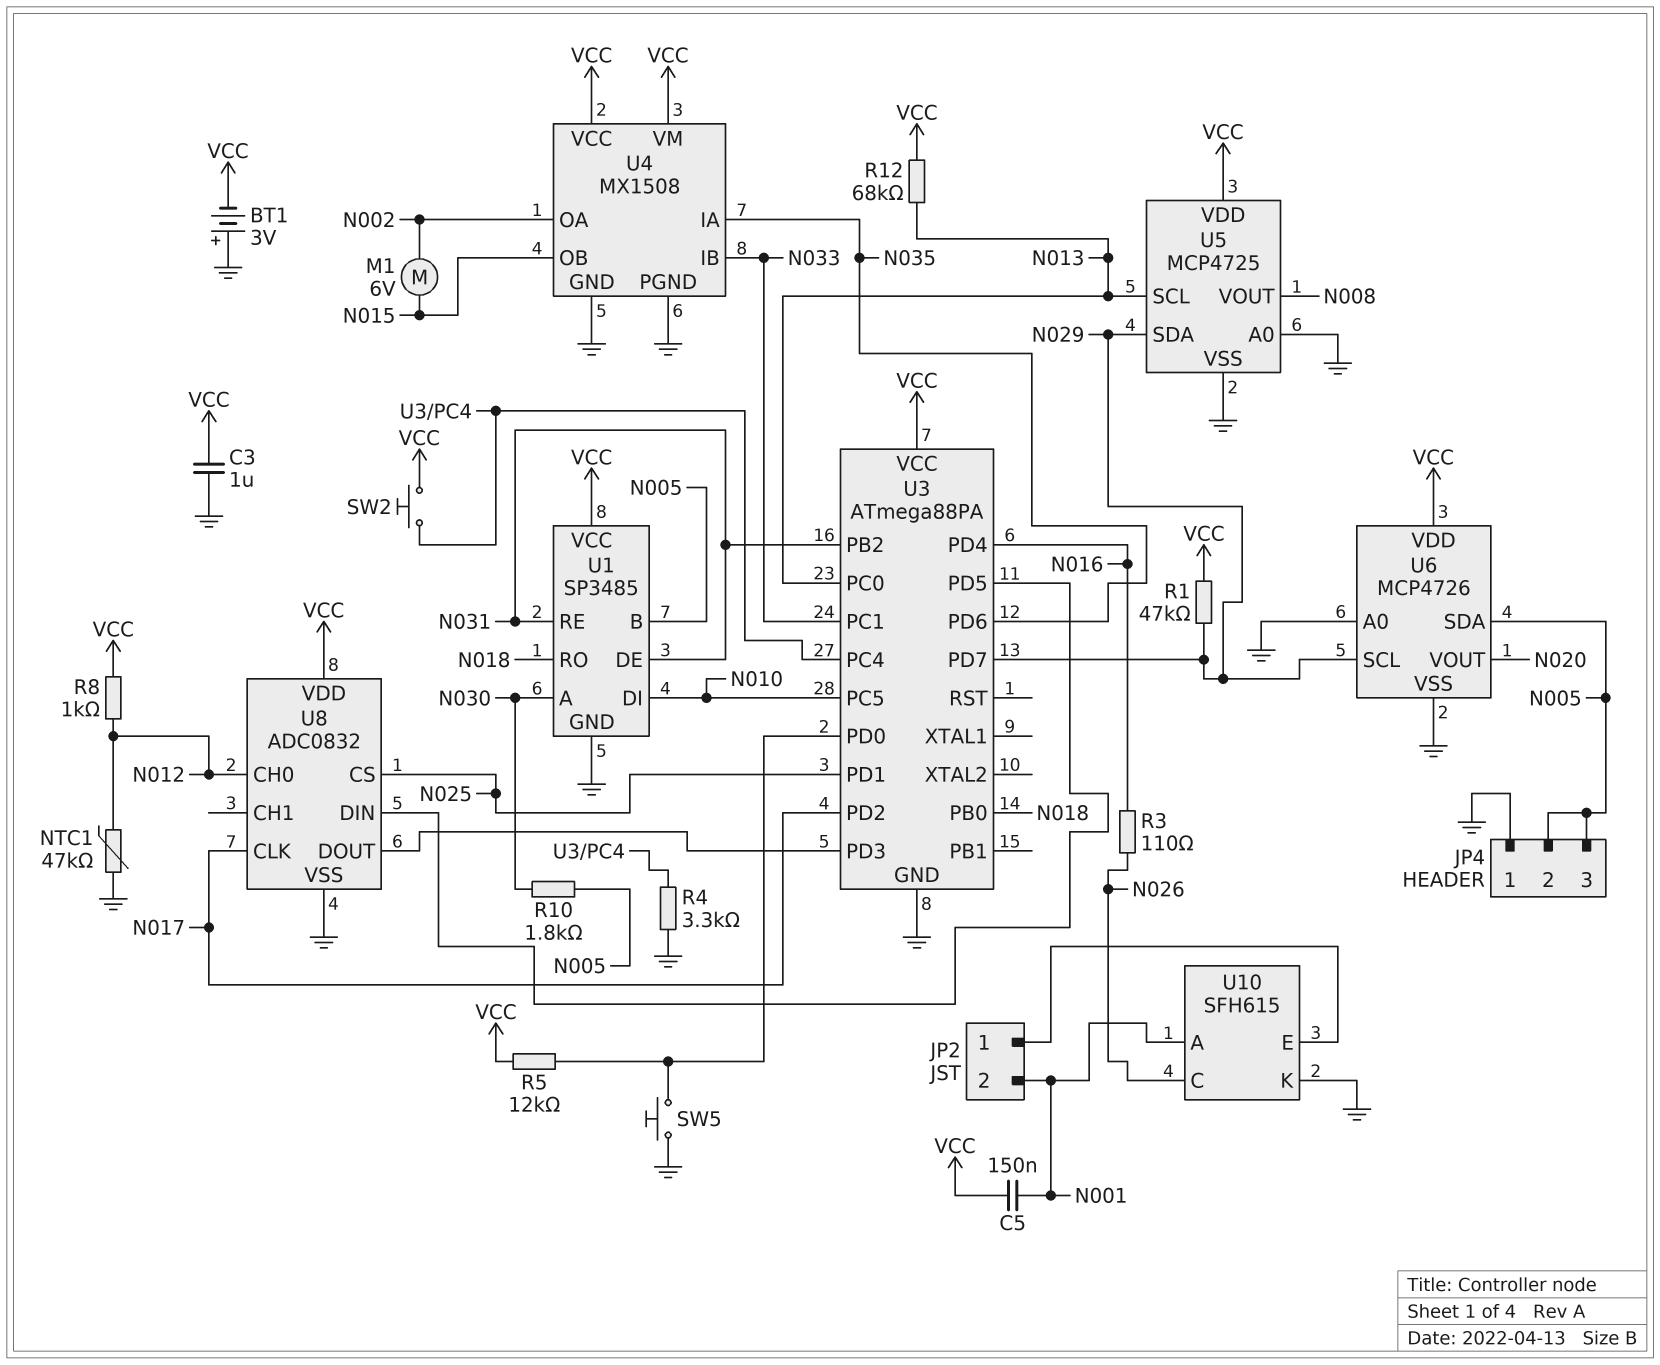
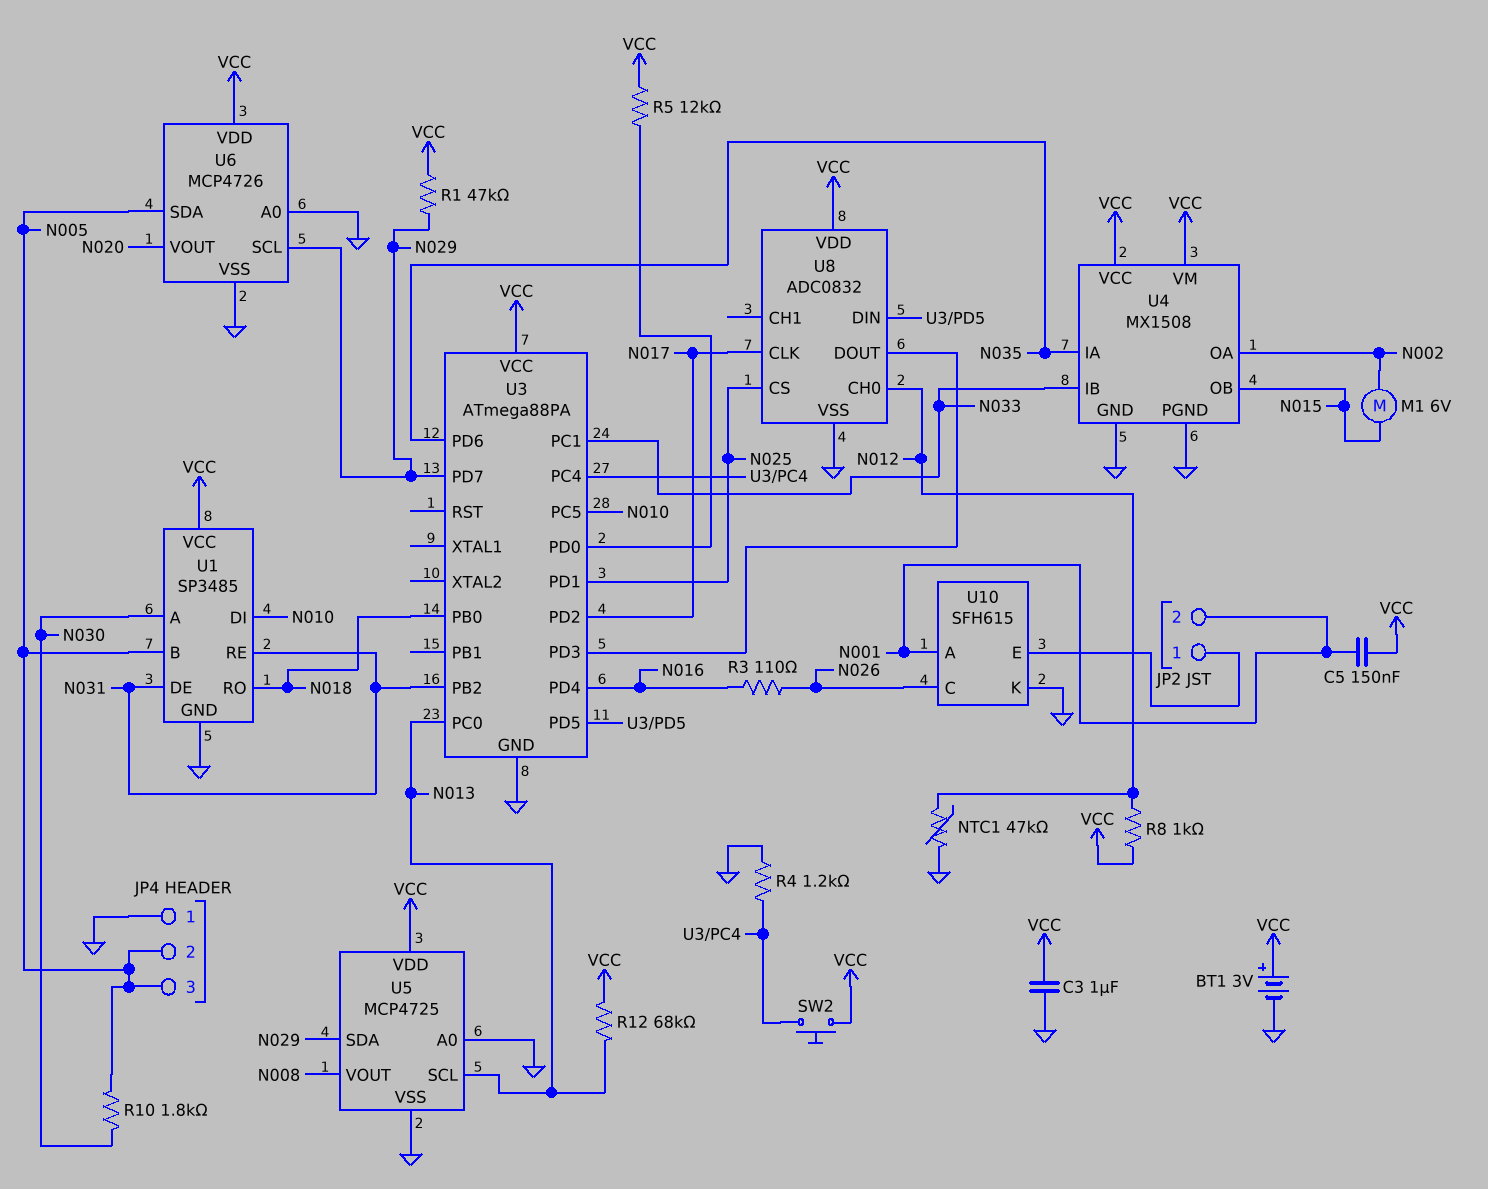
BT1: 3V (plus GND, minus VCC) -> 3V (plus VCC, minus GND)
R4: 3.3k (GND, U3/PC4) -> 1.2k (GND, U3/PC4)
SW5: button (GND, U3/PD0) -> none

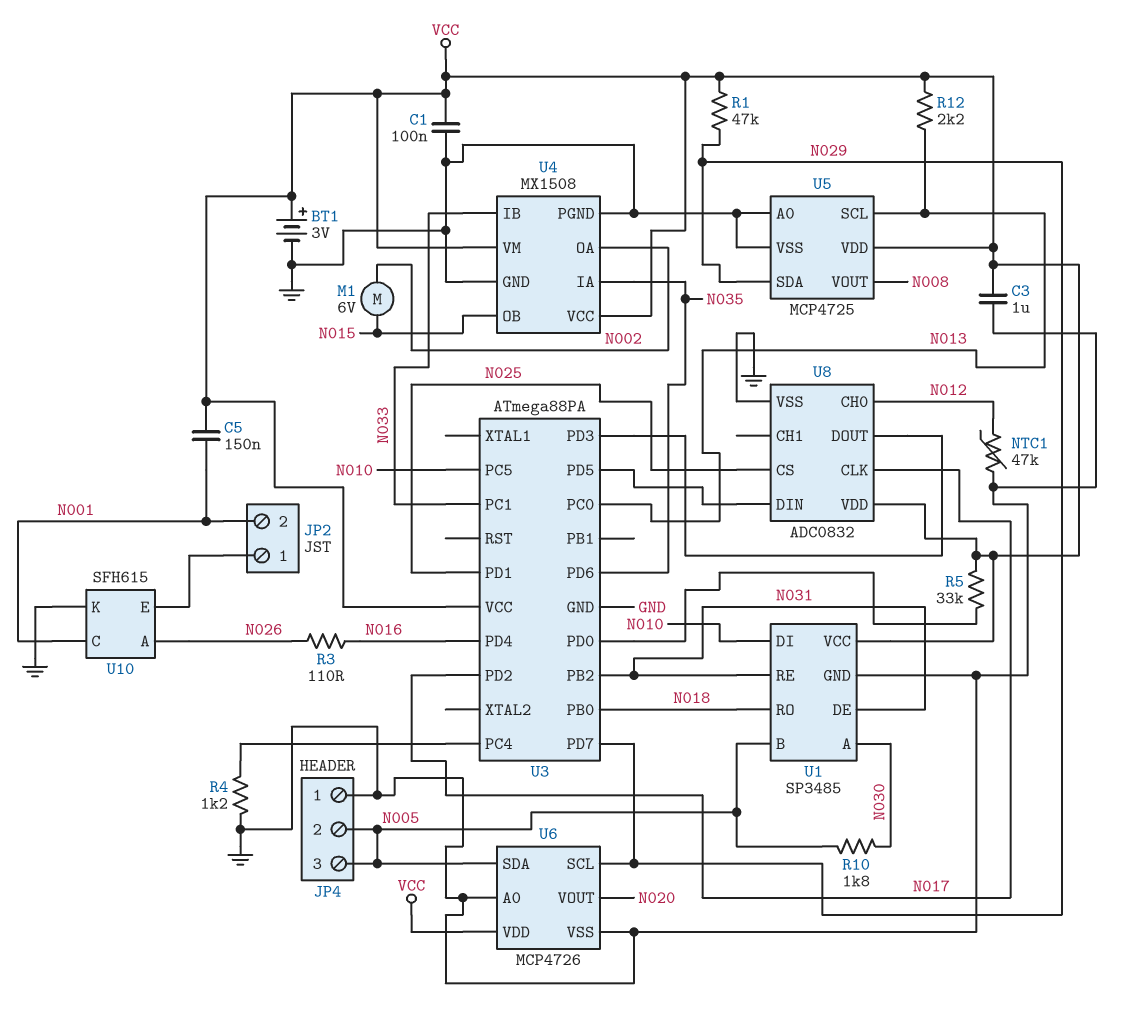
C1: none -> 100nF (GND, VCC)
R5: 12k (U3/PD0, VCC) -> 33k (U3/PD0, VCC)
R8: 1k (N012, VCC) -> none
R12: 68k (N013, VCC) -> 2.2k (N013, VCC)
SW2: button (U3/PC4, VCC) -> none
U10 pin A: N001 -> N026
U10 pin C: N026 -> N001

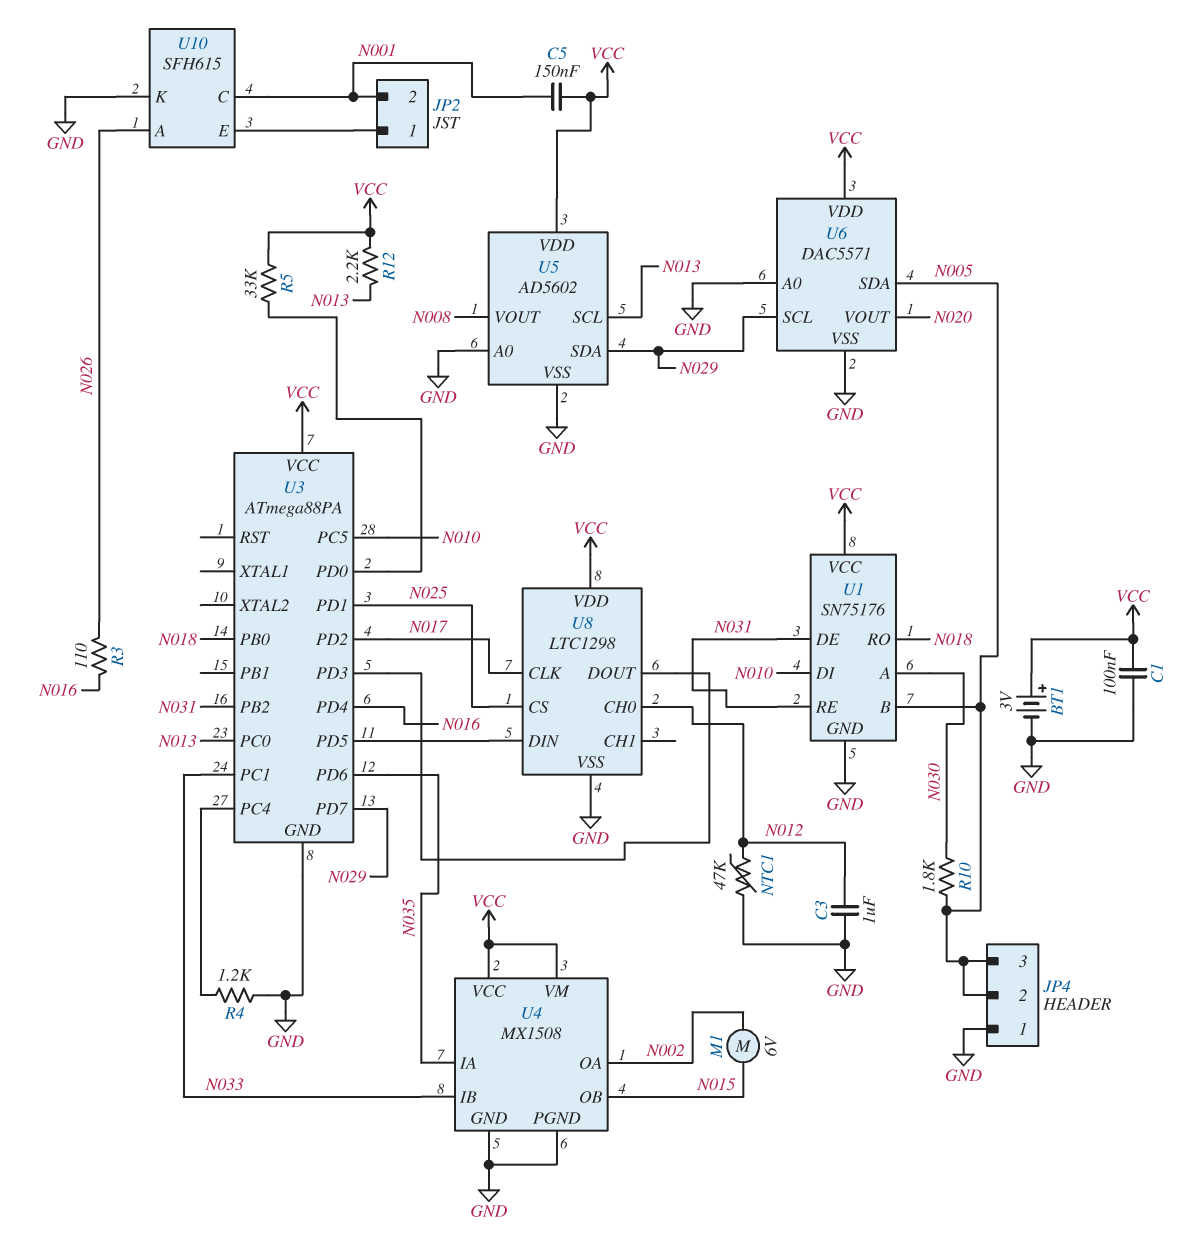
C3: 1uF (GND, VCC) -> 1uF (GND, N012)
R1: 47k (N029, VCC) -> none
U1: SP3485 -> SN75176
U5: MCP4725 -> AD5602
U6: MCP4726 -> DAC5571
U8: ADC0832 -> LTC1298

